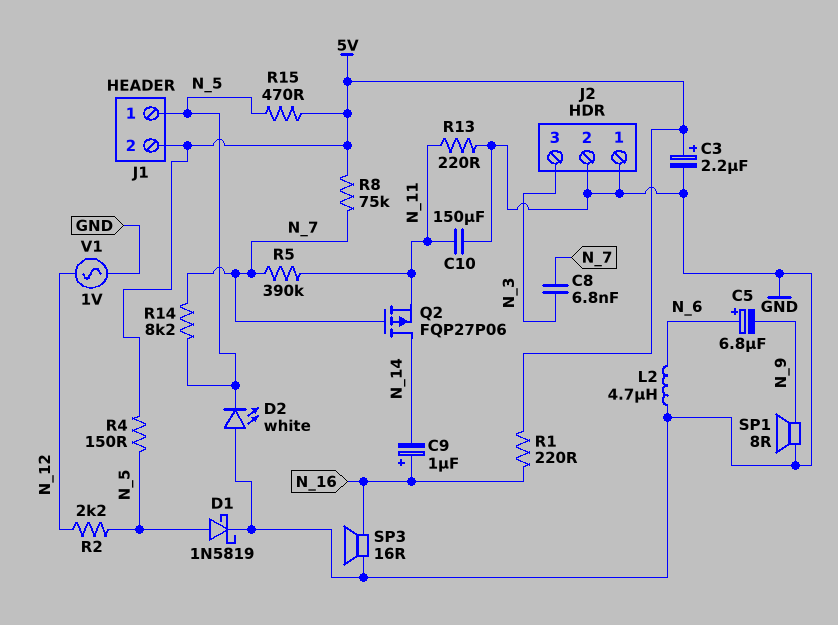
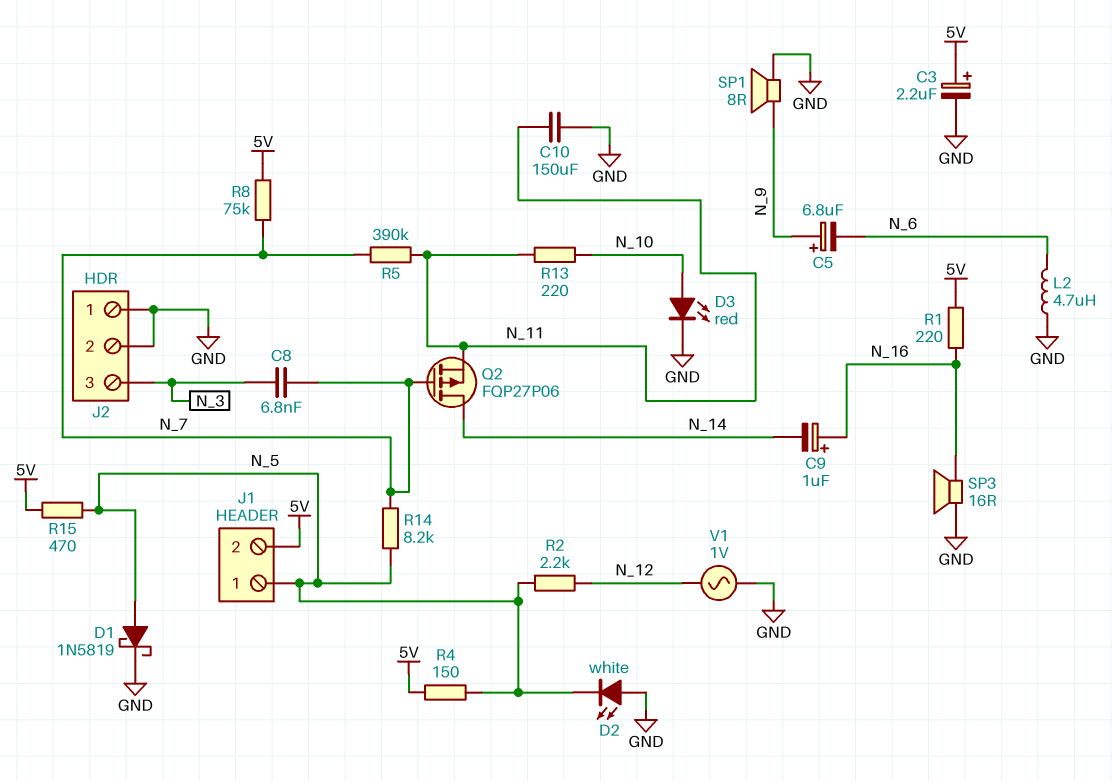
C5: 6.8uF (plus N_6, minus N_9) -> 6.8uF (plus N_9, minus N_6)
D3: none -> LED red (A N_10, K GND)
R13: 220 (GND, N_11) -> 220 (N_10, N_11)

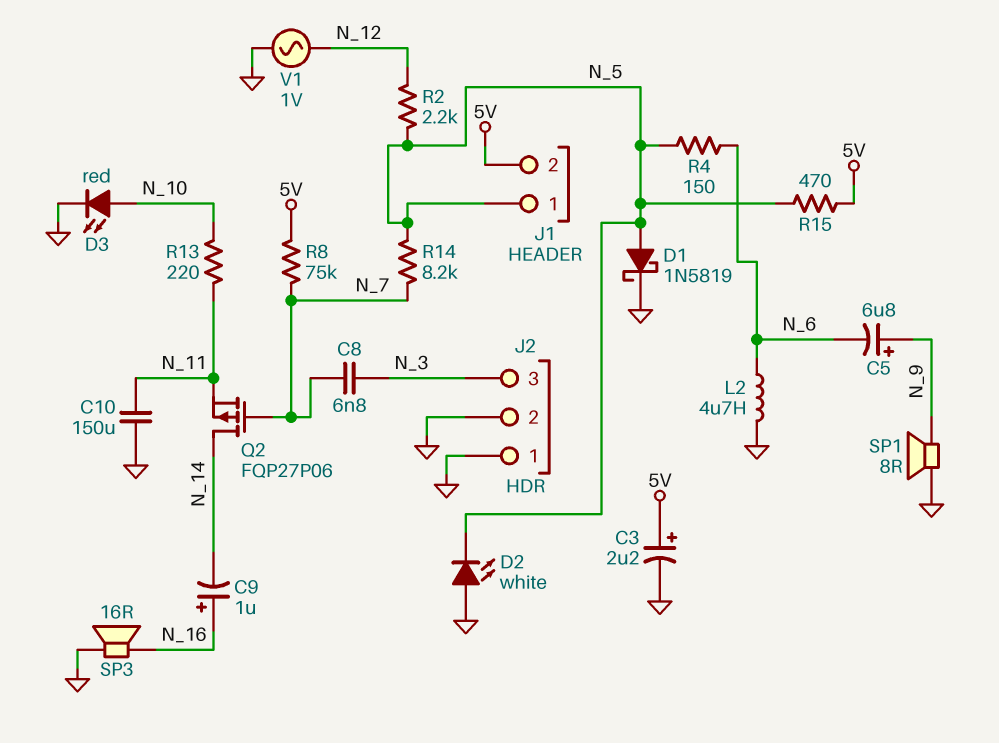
R1: 220 (5V, N_16) -> none
R4: 150 (5V, N_5) -> 150 (N_5, N_6)
R5: 390k (N_7, N_11) -> none

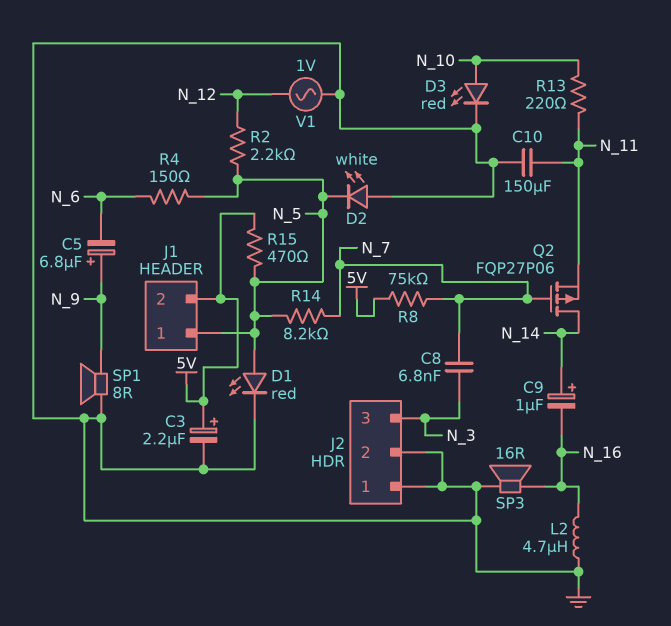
C9: 1uF (plus N_16, minus N_14) -> 1uF (plus N_14, minus N_16)
D1: schottky 1N5819 (A N_5, K GND) -> LED red (A N_5, K GND)
L2: 4.7uH (GND, N_6) -> 4.7uH (GND, N_16)

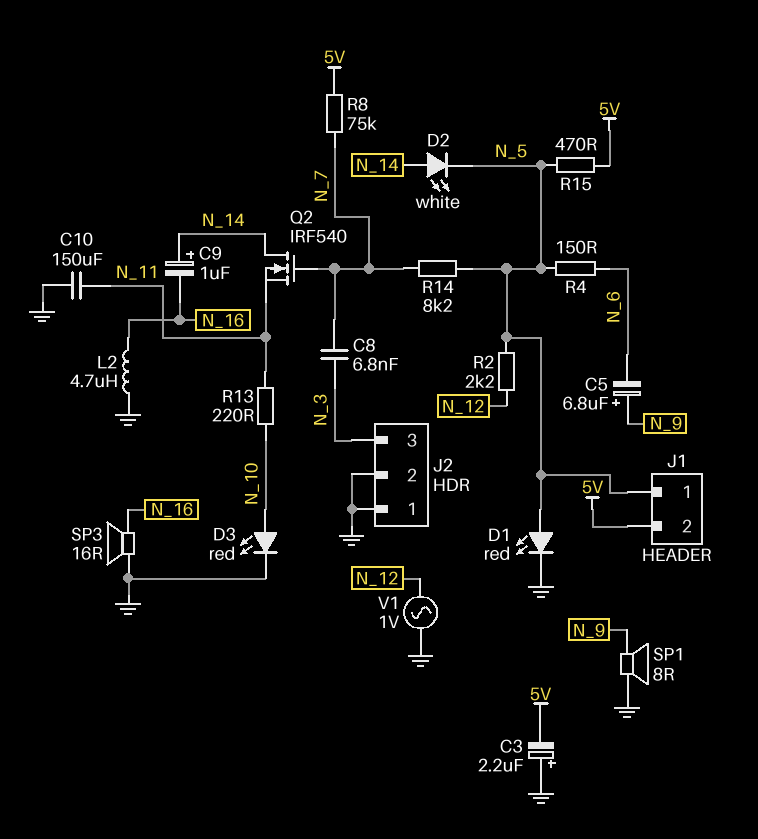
C3: 2.2uF (plus 5V, minus GND) -> 2.2uF (plus GND, minus 5V)
D2: LED white (A GND, K N_5) -> LED white (A N_14, K N_5)
Q2: PMOS FQP27P06 (G N_7, D N_14, S N_11) -> NMOS IRF540 (G N_7, D N_14, S N_11)

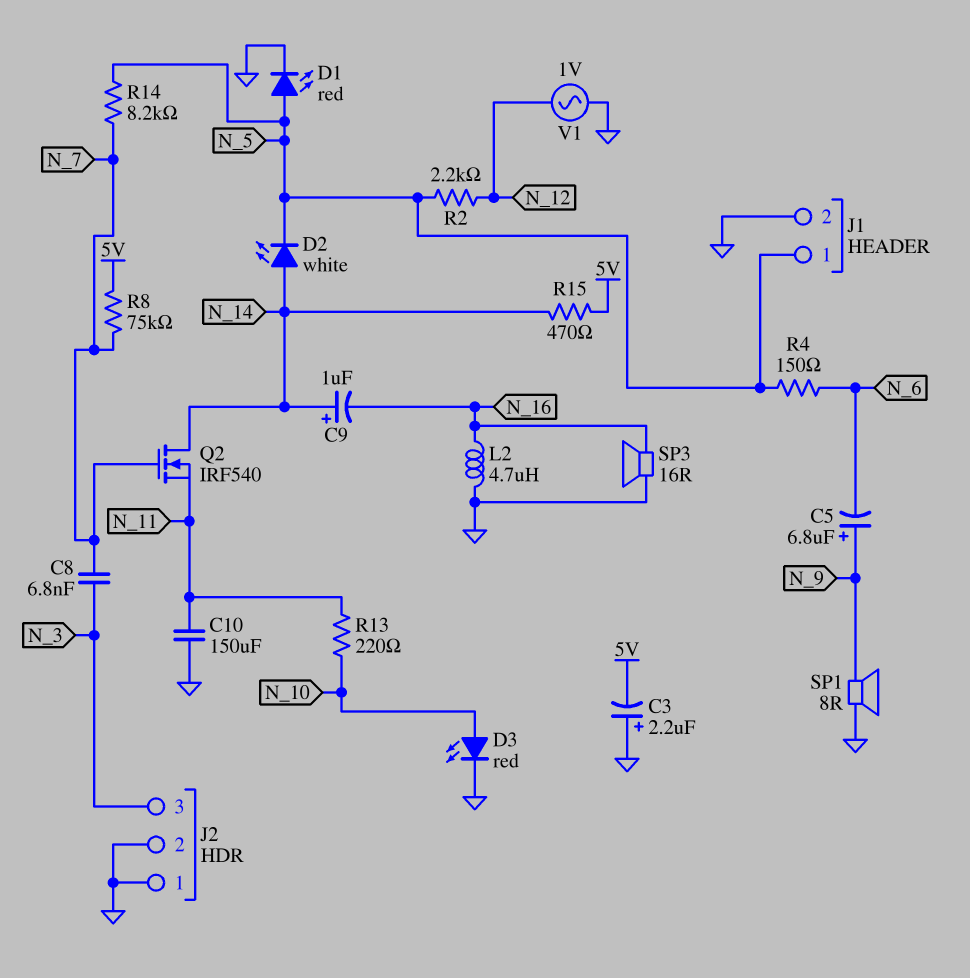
J1 pin 2: 5V -> GND
R15: 470 (5V, N_5) -> 470 (5V, N_14)

